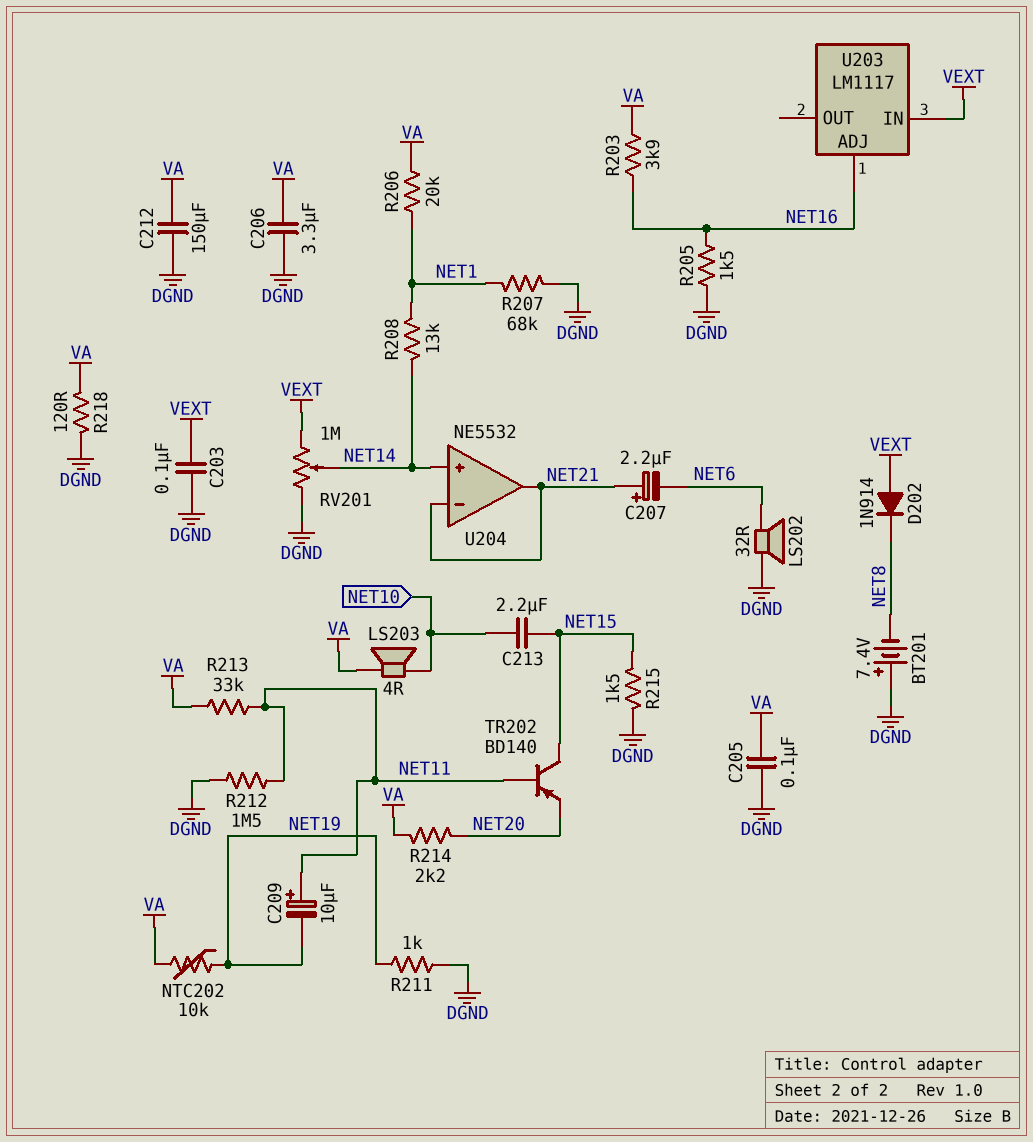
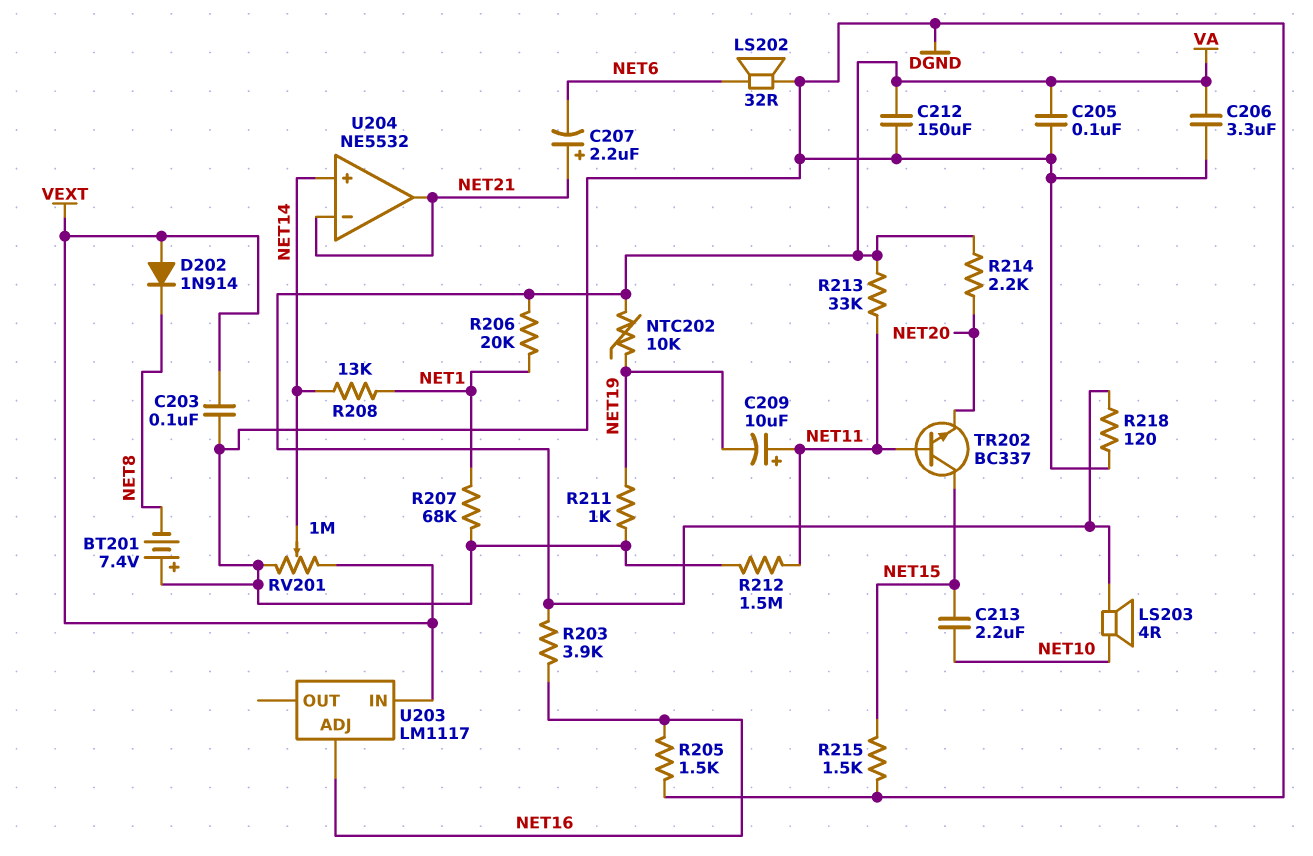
TR202: PNP BD140 (B NET11, C NET15, E NET20) -> NPN BC337 (B NET11, C NET15, E NET20)

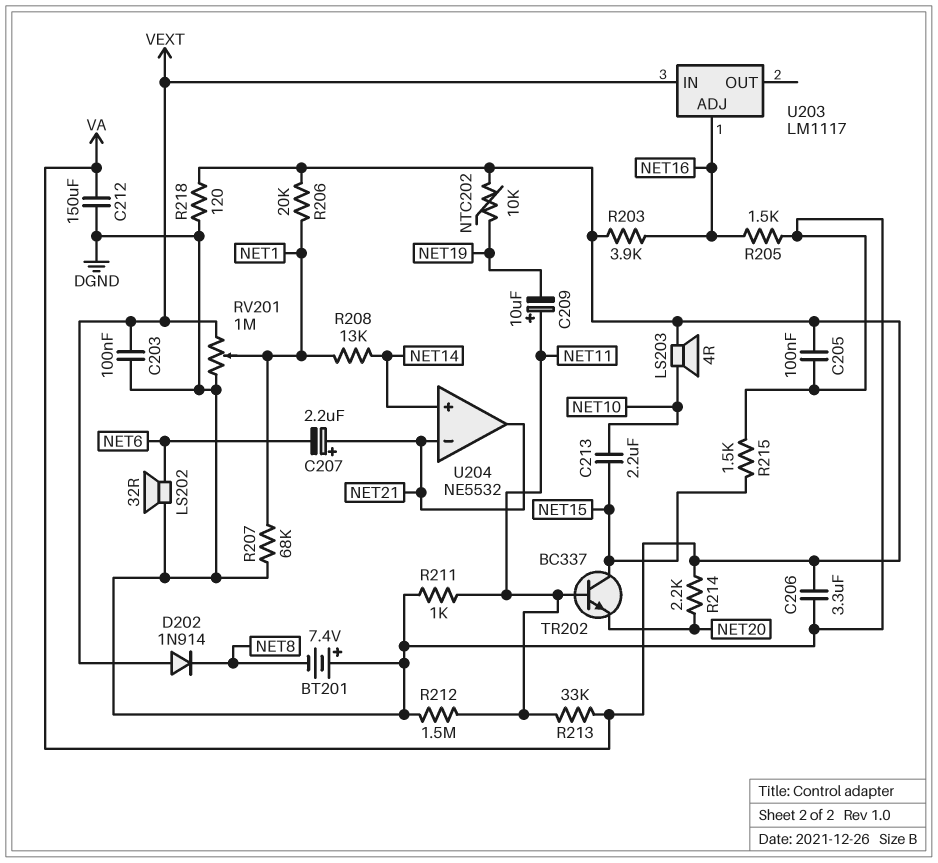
R211: 1k (DGND, NET19) -> 1k (DGND, NET11)
RV201: 1M (DGND, VEXT, wiper NET14) -> 1M (DGND, VEXT, wiper NET1)

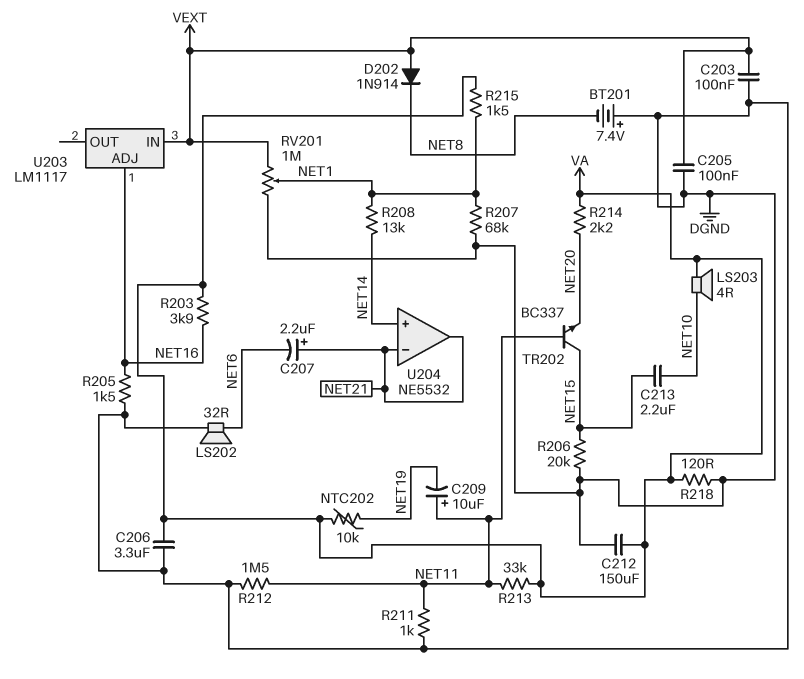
C205: 100nF (DGND, VA) -> 100nF (DGND, VEXT)
R206: 20k (NET1, VA) -> 20k (DGND, NET15)
R215: 1.5k (DGND, NET15) -> 1.5k (NET1, VA)

